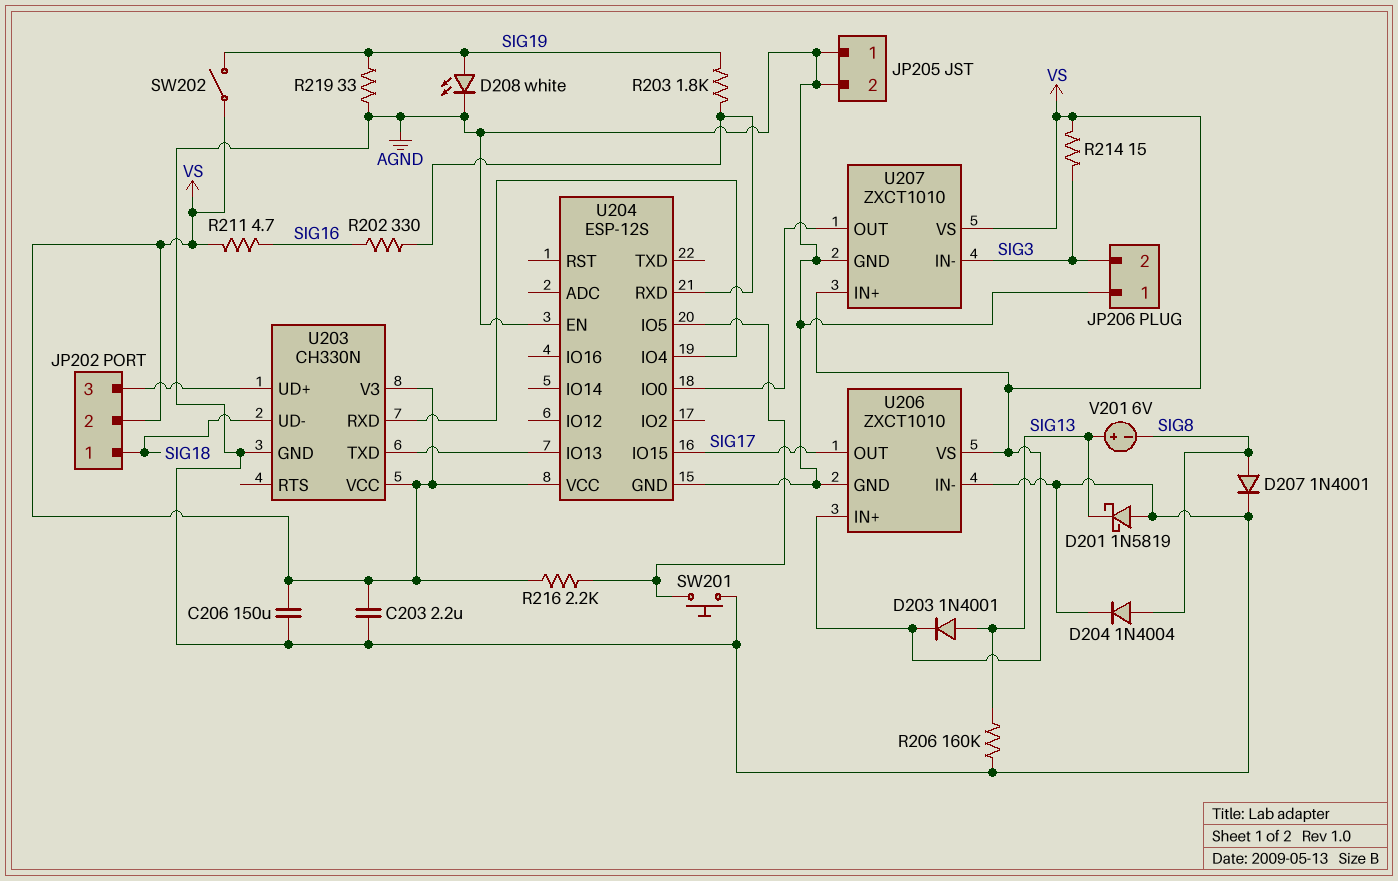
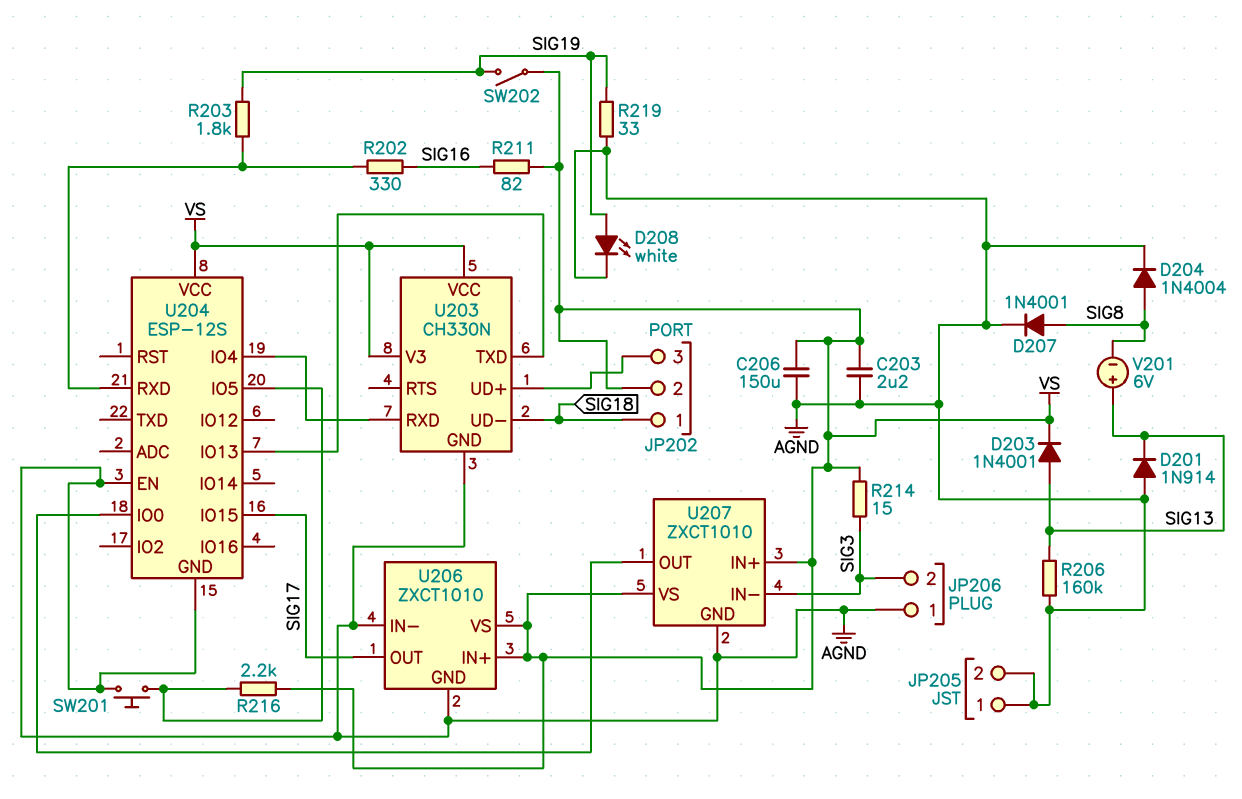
D201: schottky 1N5819 (A AGND, K SIG13) -> diode 1N914 (A AGND, K SIG13)
R211: 4.7 (SIG16, VS) -> 82 (SIG16, VS)

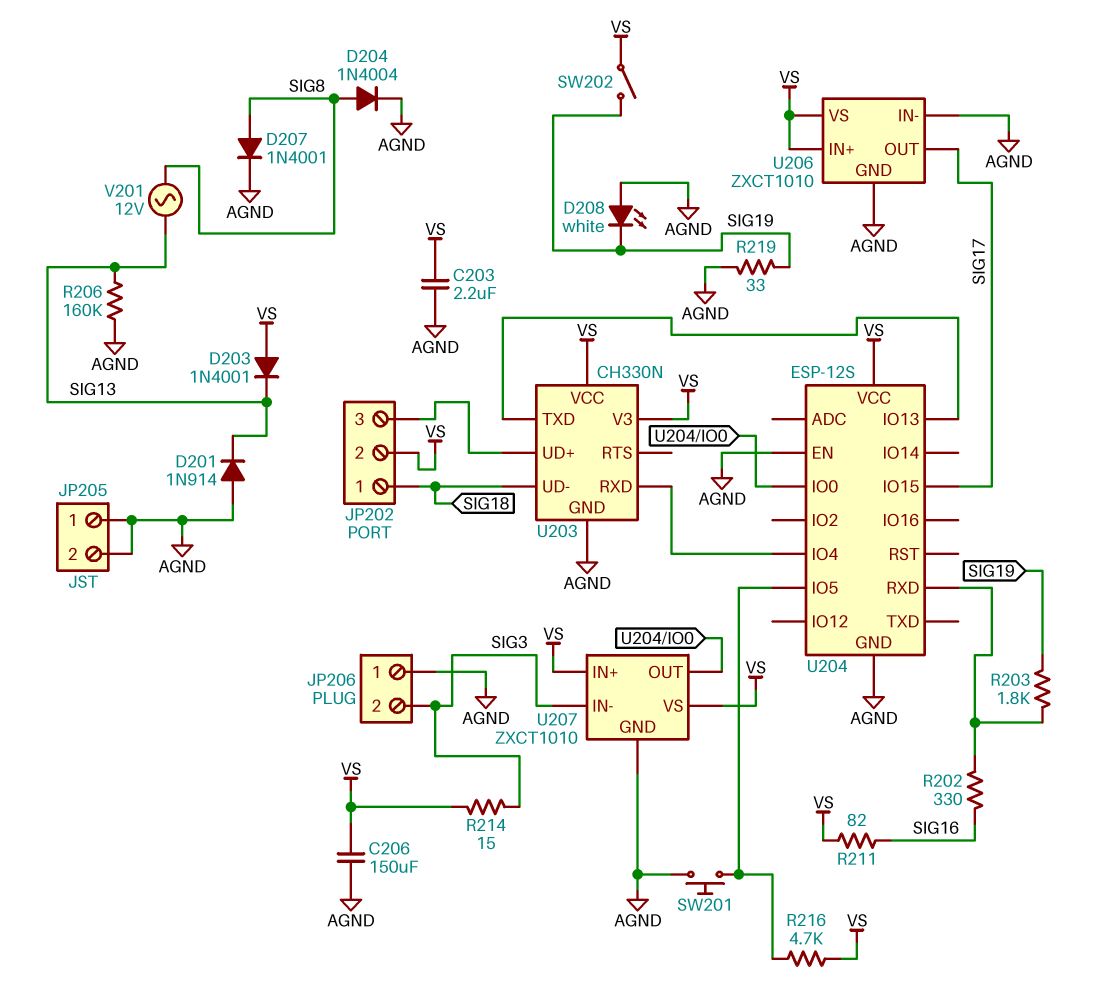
D203: diode 1N4001 (A SIG13, K VS) -> diode 1N4001 (A VS, K SIG13)
D208: LED white (A SIG19, K AGND) -> LED white (A AGND, K SIG19)
R216: 2.2k (U204/IO5, VS) -> 4.7k (U204/IO5, VS)
V201: 6V (plus SIG13, minus SIG8) -> AC 12V (SIG8, SIG13)

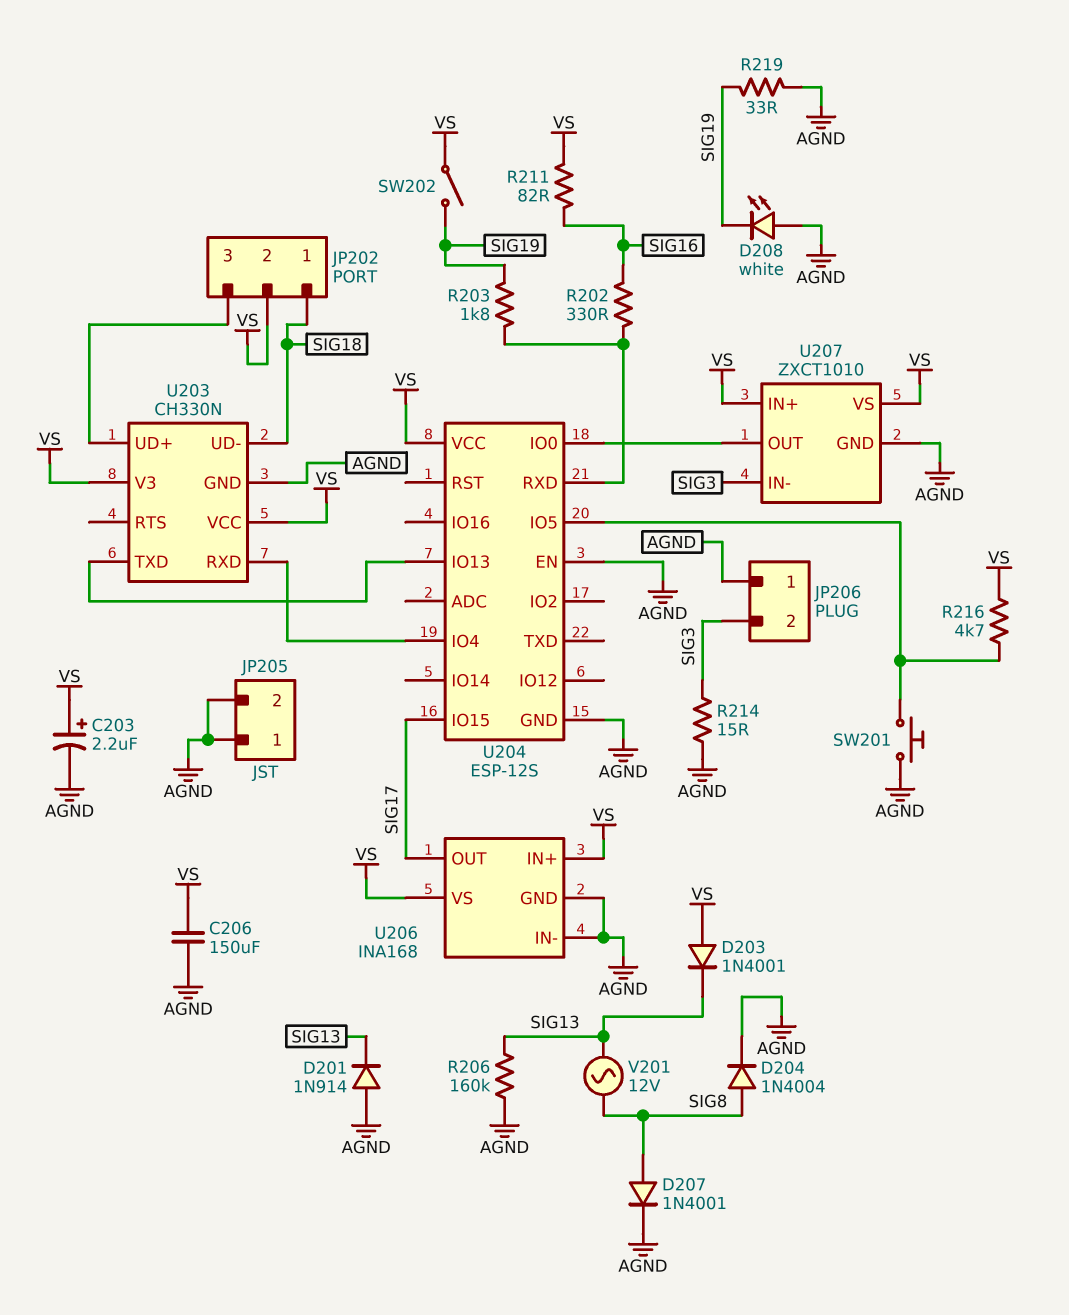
C203: 2.2uF (AGND, VS) -> 2.2uF (plus VS, minus AGND)
R214: 15 (SIG3, VS) -> 15 (AGND, SIG3)
U206: ZXCT1010 -> INA168

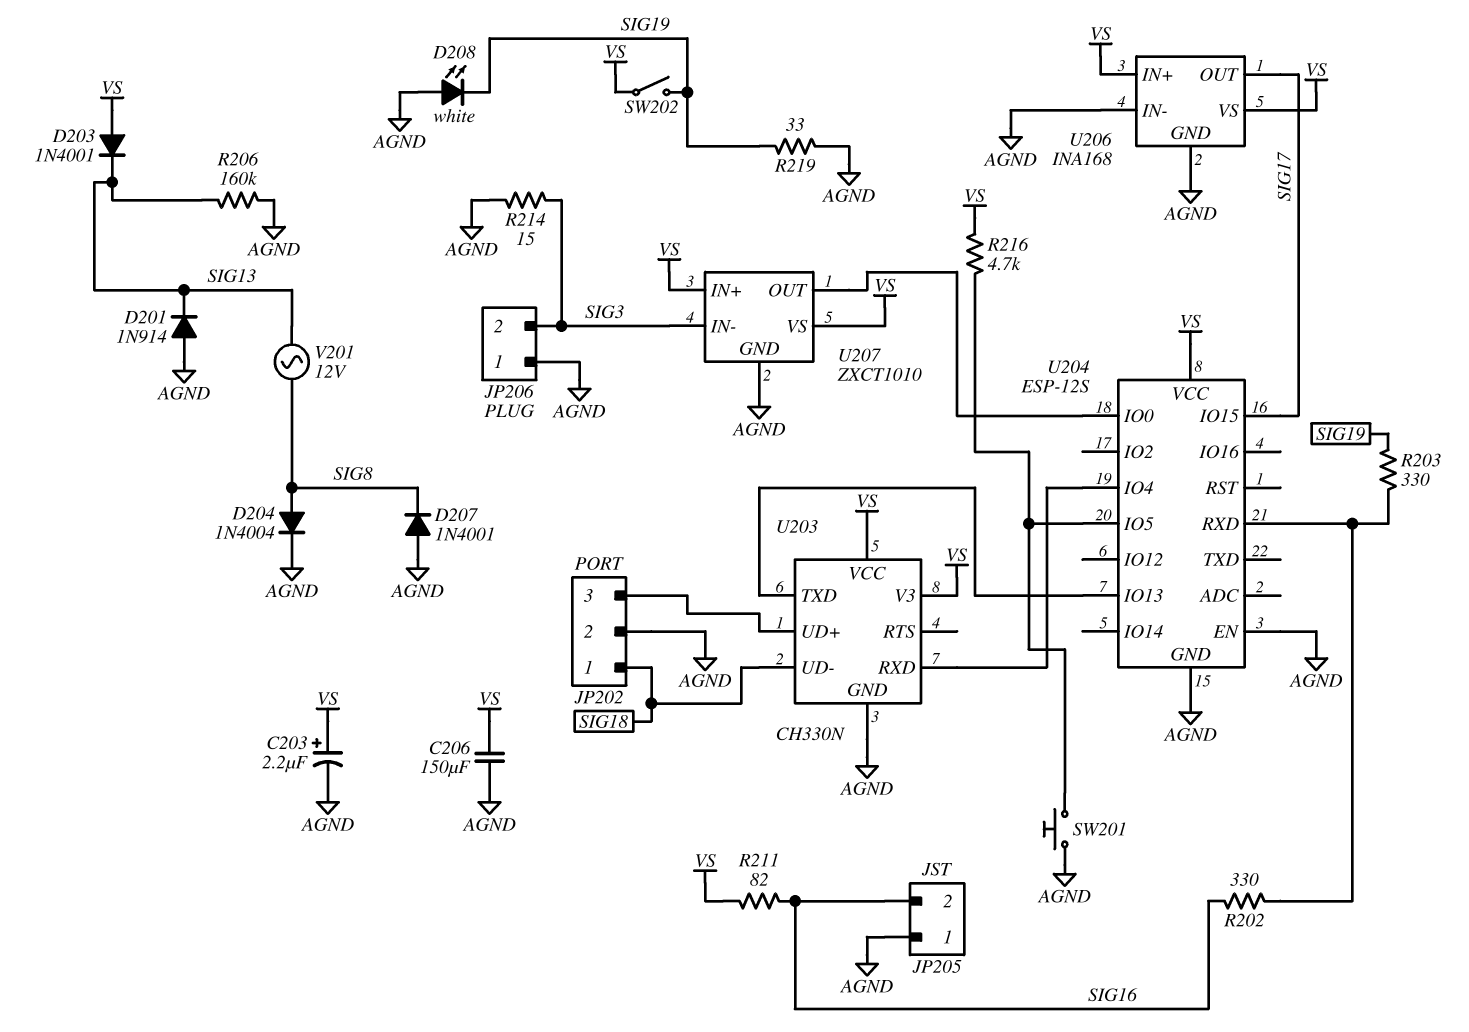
D207: diode 1N4001 (A SIG8, K AGND) -> diode 1N4001 (A AGND, K SIG8)
JP202 pin 2: VS -> AGND
JP205 pin 2: AGND -> SIG16
R203: 1.8k (SIG19, U204/RXD) -> 330 (SIG19, U204/RXD)

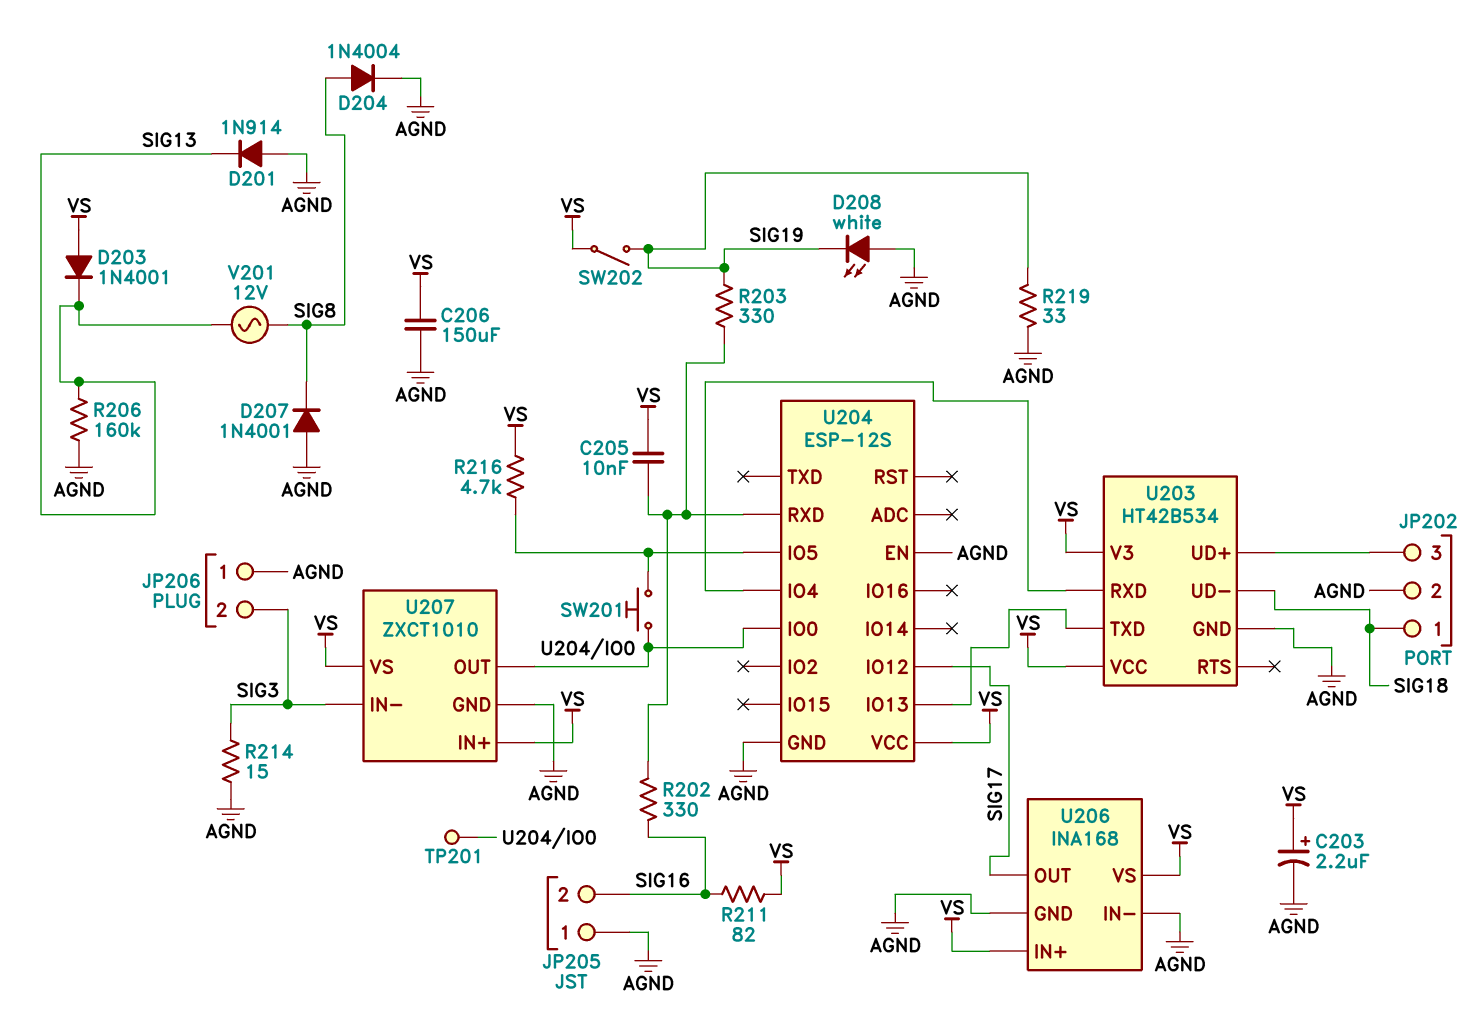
C205: none -> 10nF (U204/RXD, VS)
SW201: button (AGND, U204/IO5) -> button (U204/IO0, U204/IO5)
TP201: none -> test point (U204/IO0)
U203: CH330N -> HT42B534
U204 pin IO12: none -> SIG17
U204 pin IO15: SIG17 -> none

